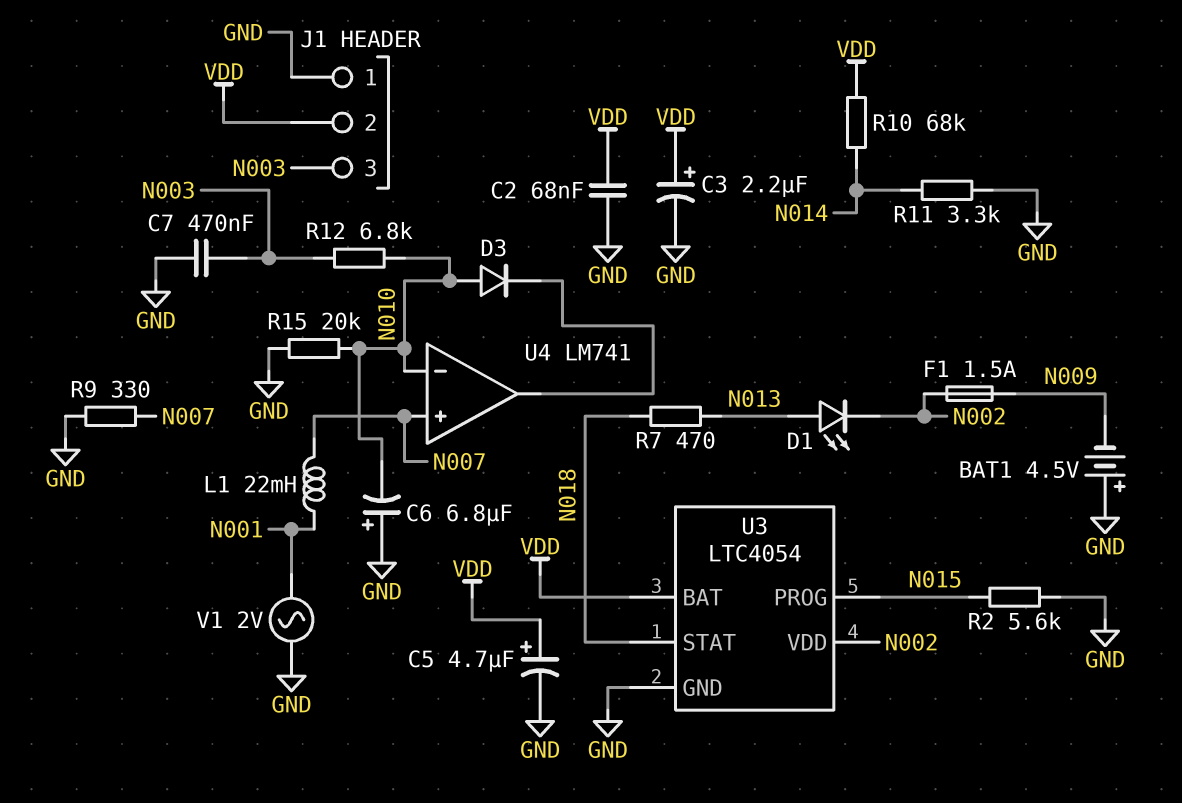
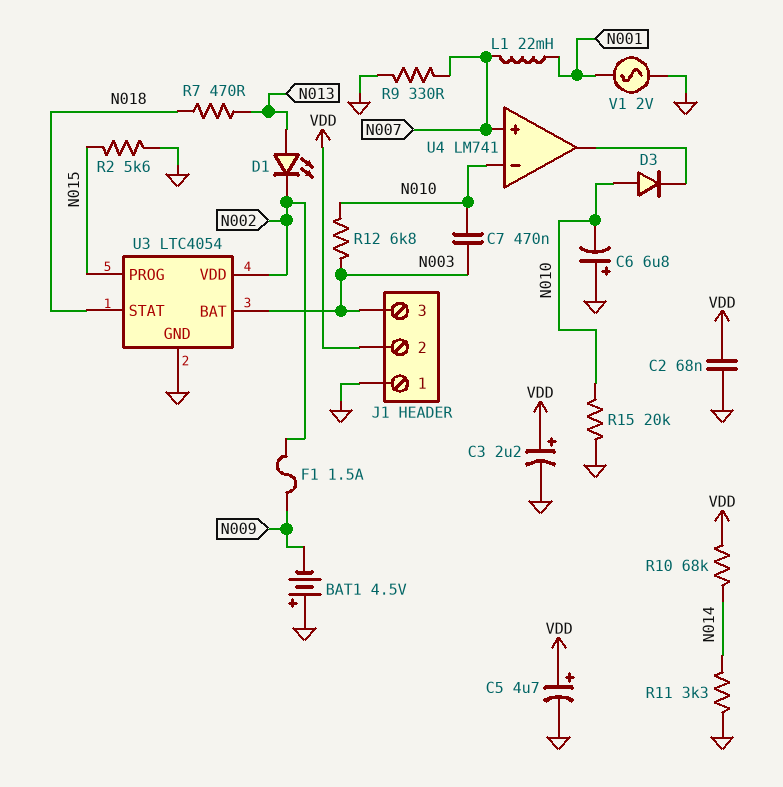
C7: 470nF (GND, N003) -> 470nF (N003, N010)
U3 pin BAT: VDD -> N003

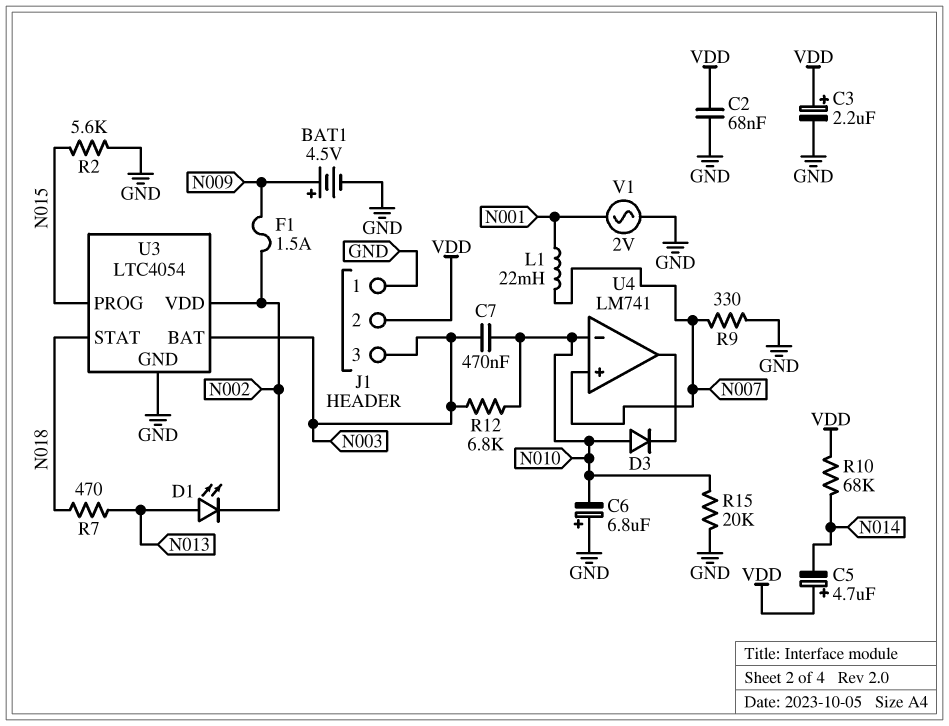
BAT1: 4.5V (plus GND, minus N009) -> 4.5V (plus N009, minus GND)
C5: 4.7uF (plus VDD, minus GND) -> 4.7uF (plus VDD, minus N014)
R11: 3.3k (GND, N014) -> none

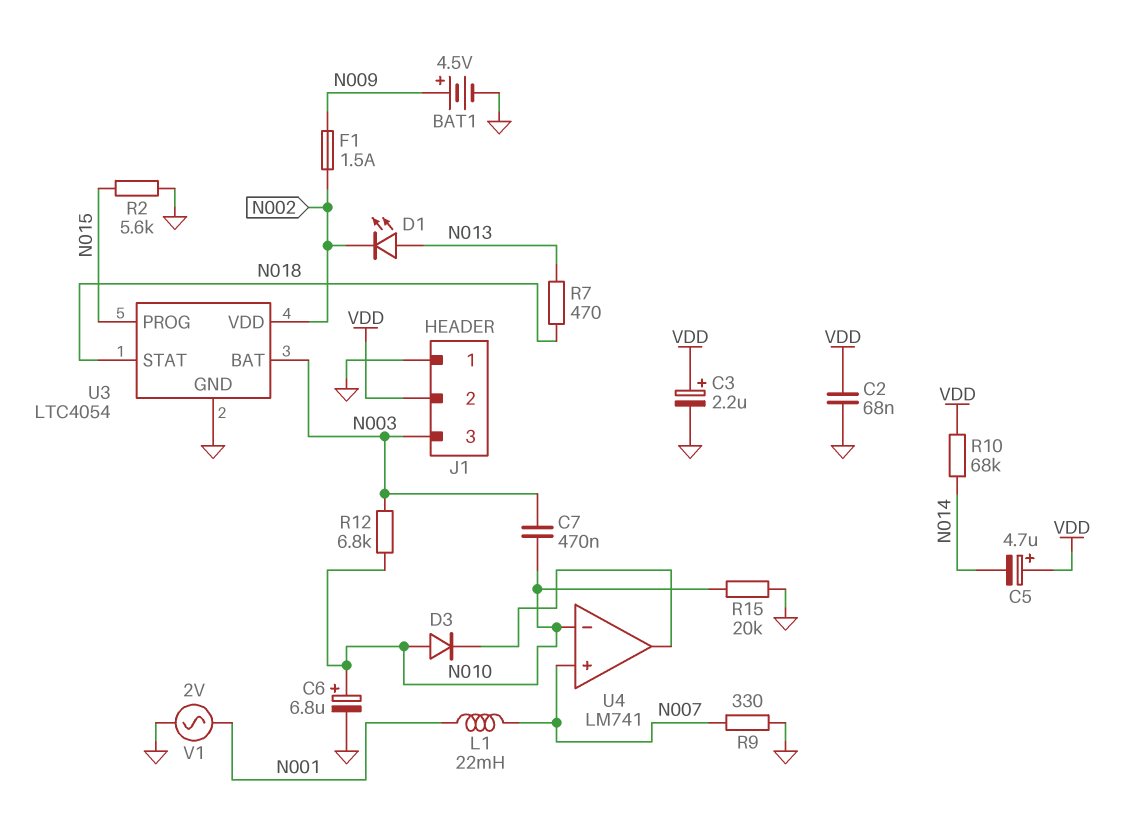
C6: 6.8uF (plus GND, minus N010) -> 6.8uF (plus N010, minus GND)

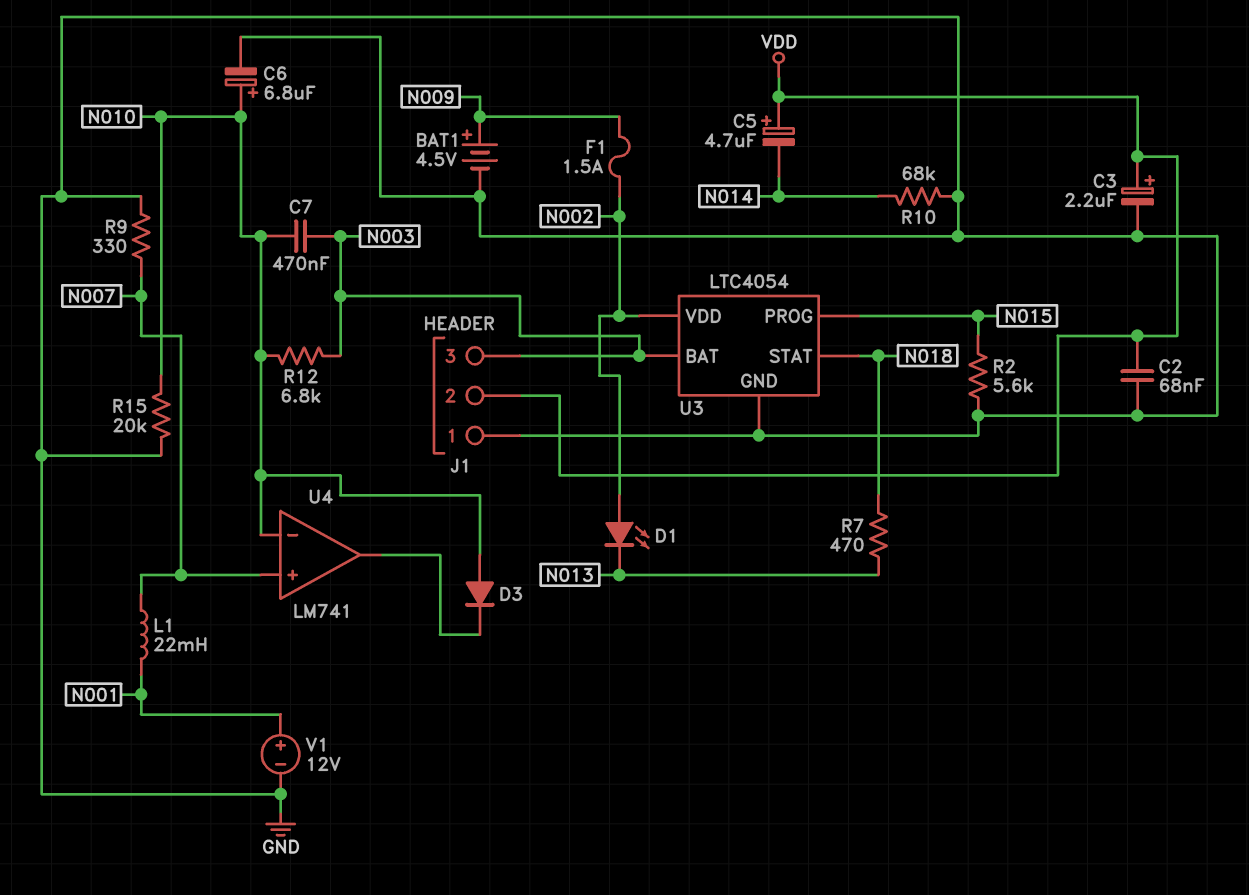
D1: LED (A N013, K N002) -> LED (A N002, K N013)
R10: 68k (N014, VDD) -> 68k (GND, N014)
V1: AC 2V (GND, N001) -> 12V (plus N001, minus GND)

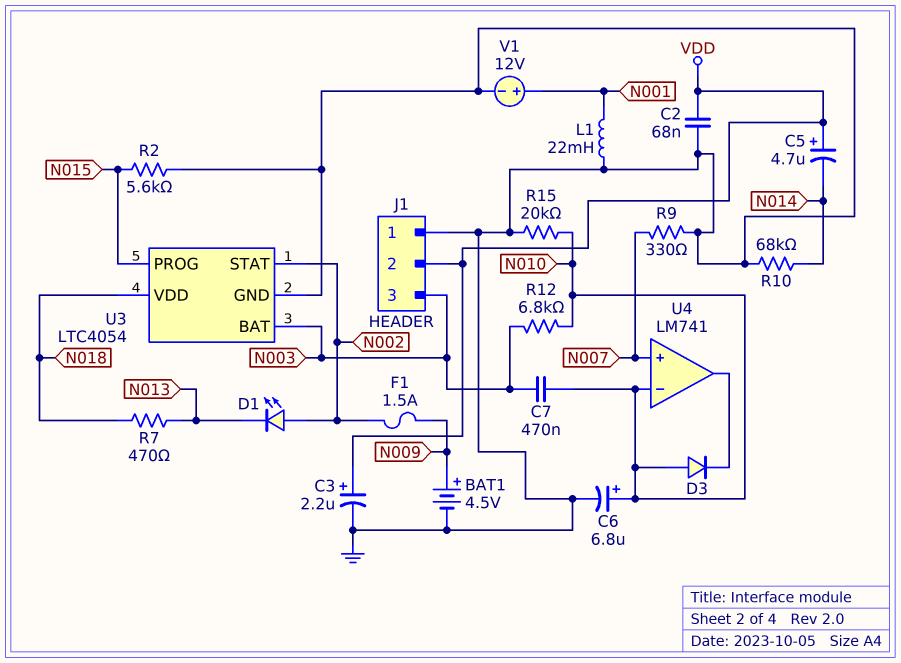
L1: 22mH (N001, N007) -> 22mH (GND, N001)
U3 pin STAT: N018 -> N002
U3 pin VDD: N002 -> N018

